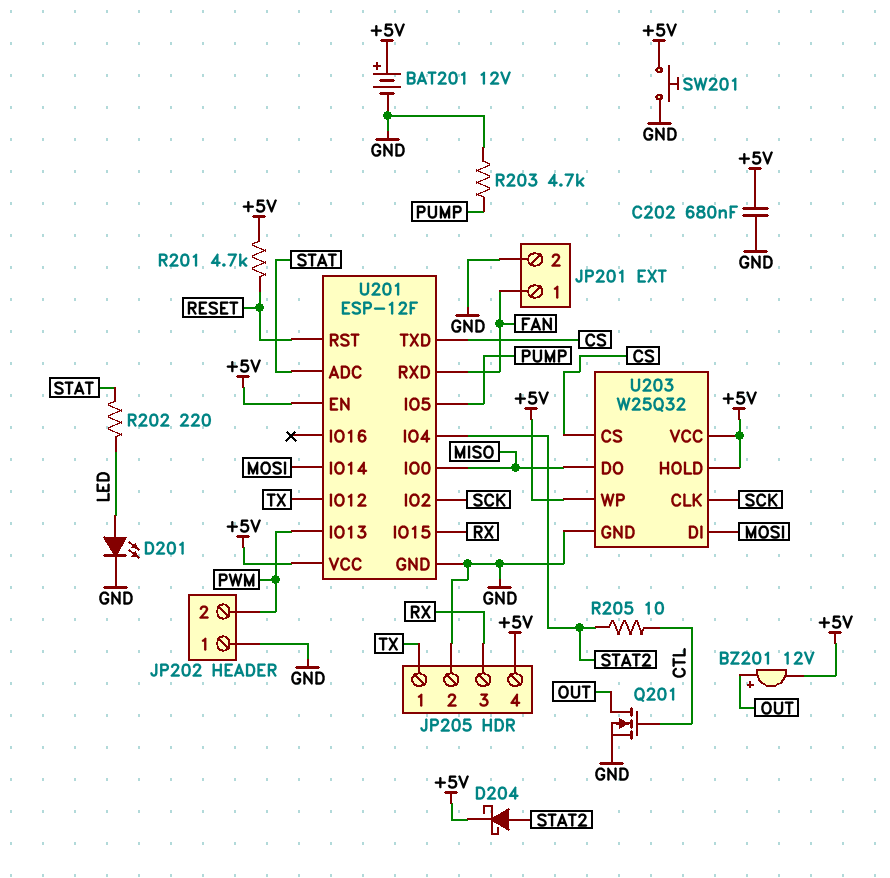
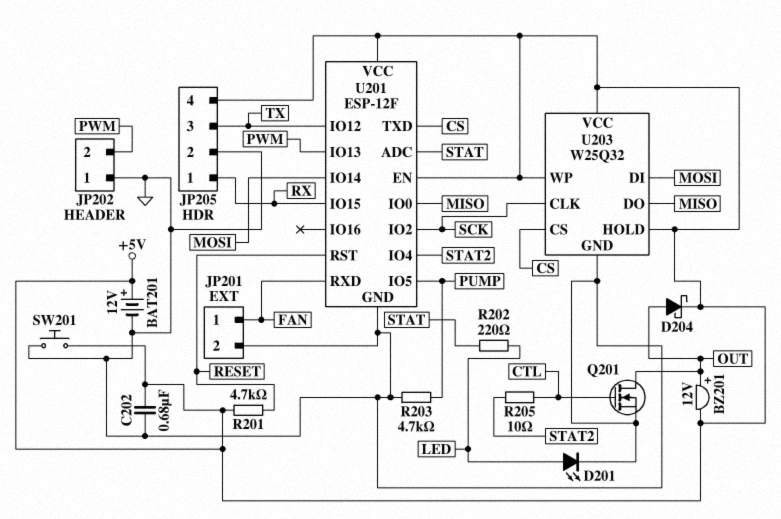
D204: schottky (A STAT2, K +5V) -> schottky (A OUT, K +5V)
JP205 pin 1: TX -> RX
JP205 pin 3: RX -> TX

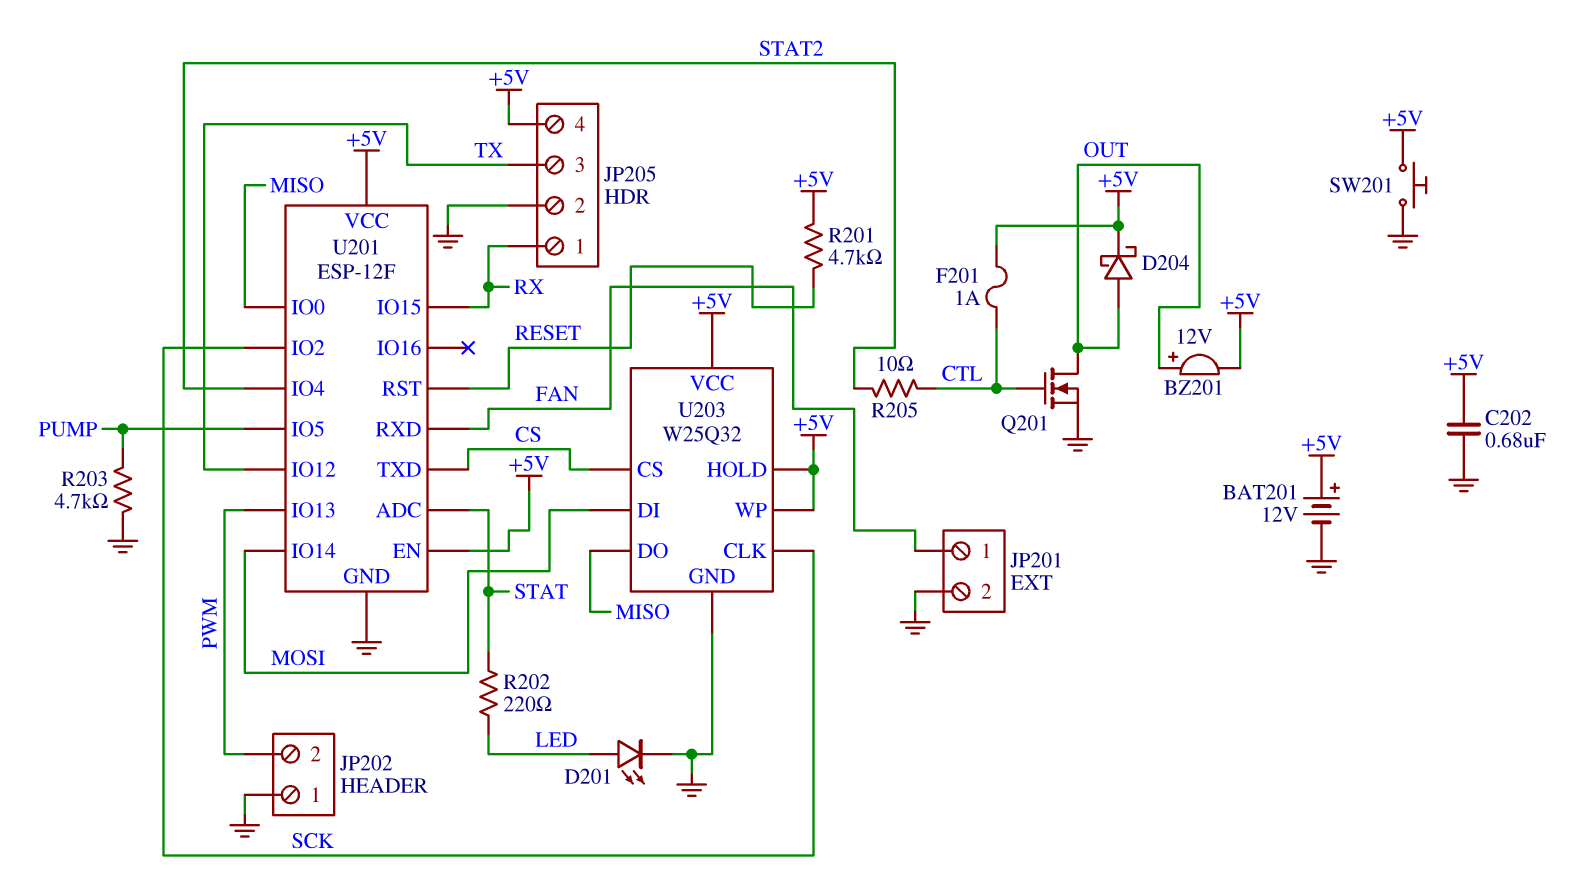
F201: none -> 1A (+5V, CTL)

